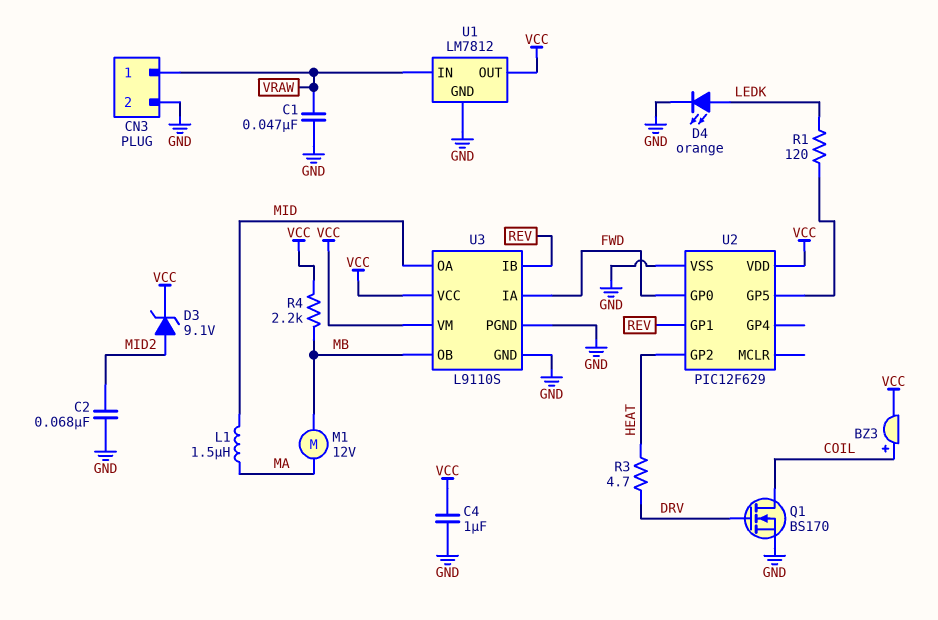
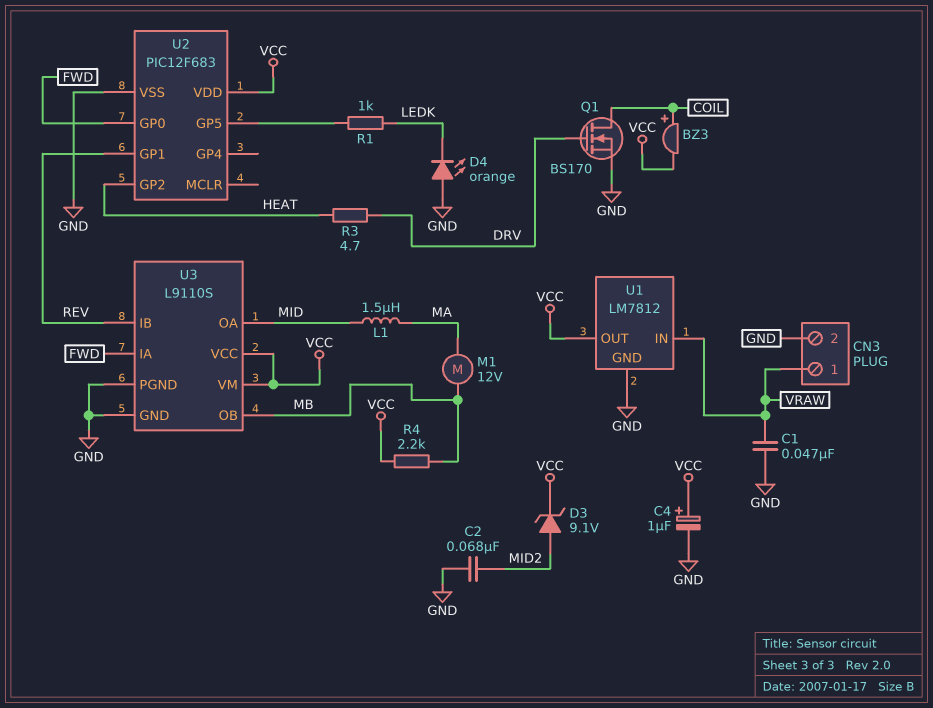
C4: 1uF (GND, VCC) -> 1uF (plus VCC, minus GND)
D4: LED orange (A LEDK, K GND) -> LED orange (A GND, K LEDK)
R1: 120 (LEDK, U2/GP5) -> 1k (LEDK, U2/GP5)
U2: PIC12F629 -> PIC12F683

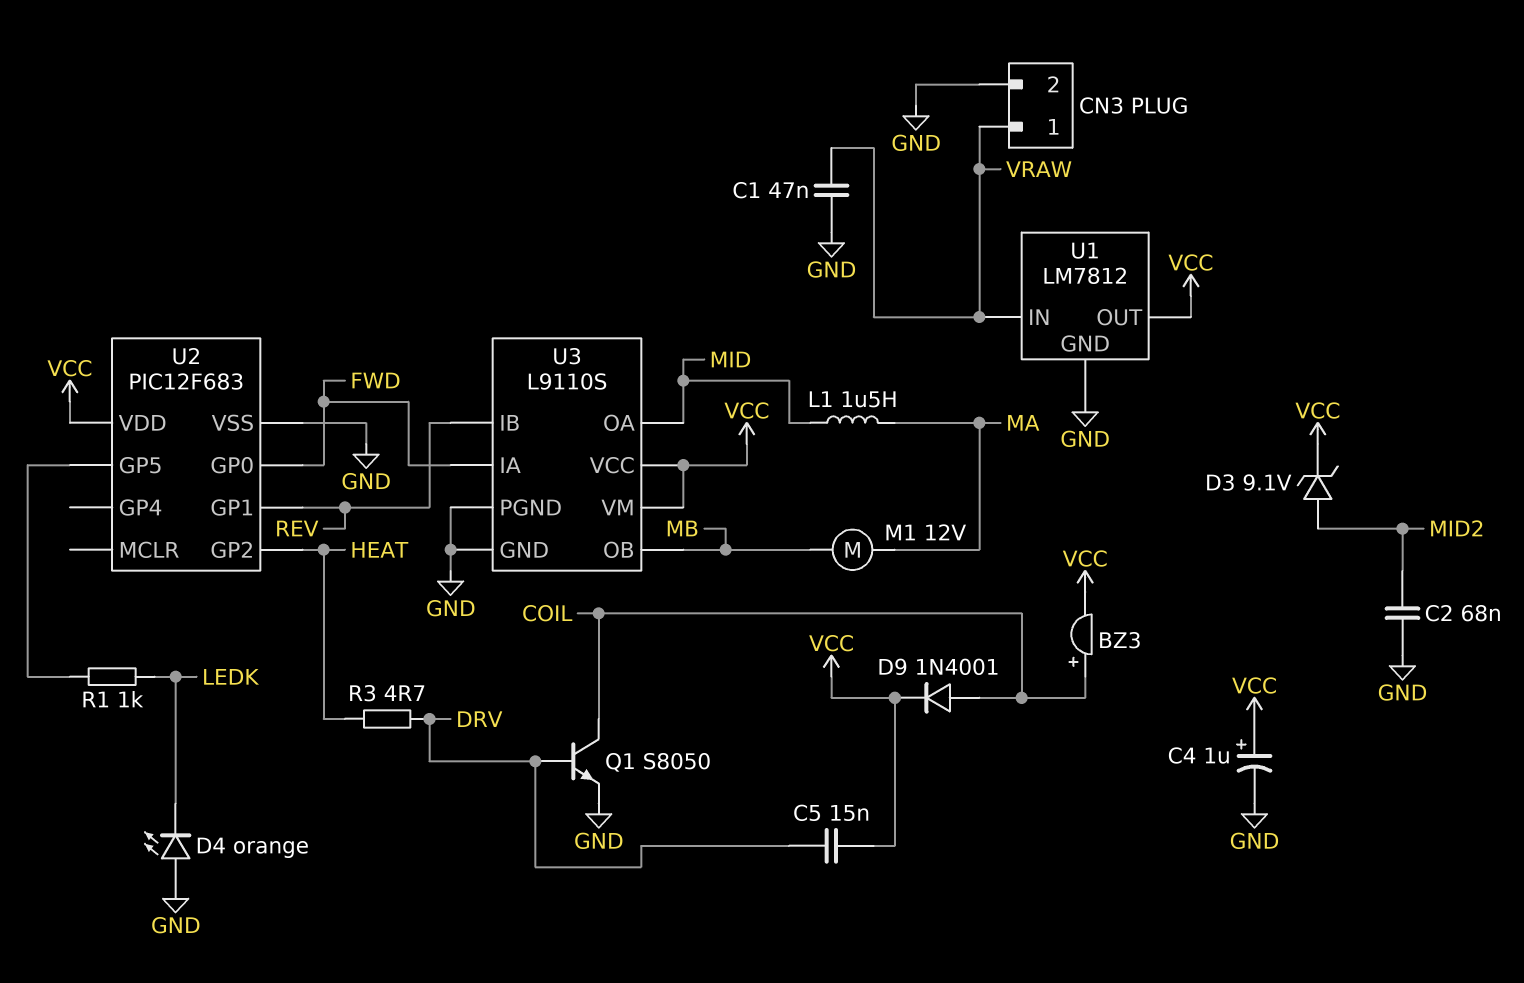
C5: none -> 15nF (DRV, VCC)
D9: none -> diode 1N4001 (A COIL, K VCC)
Q1: NMOS BS170 (G DRV, D COIL, S GND) -> NPN S8050 (B DRV, C COIL, E GND)
R4: 2.2k (MB, VCC) -> none

